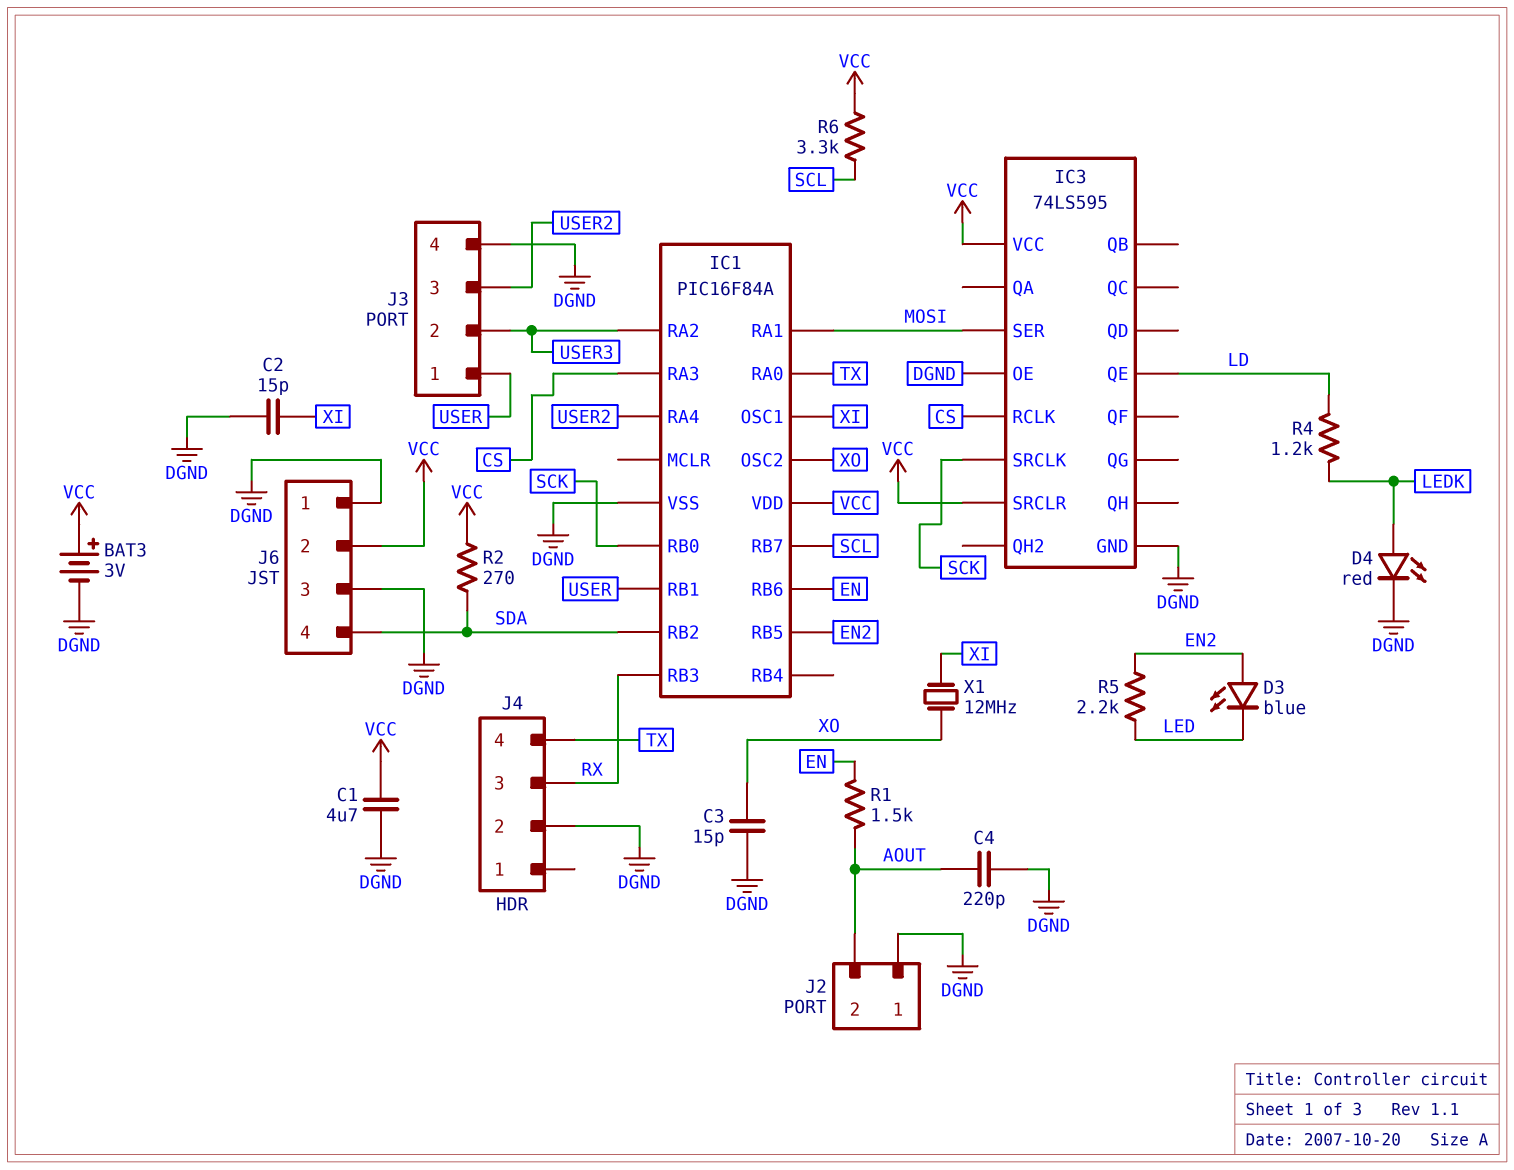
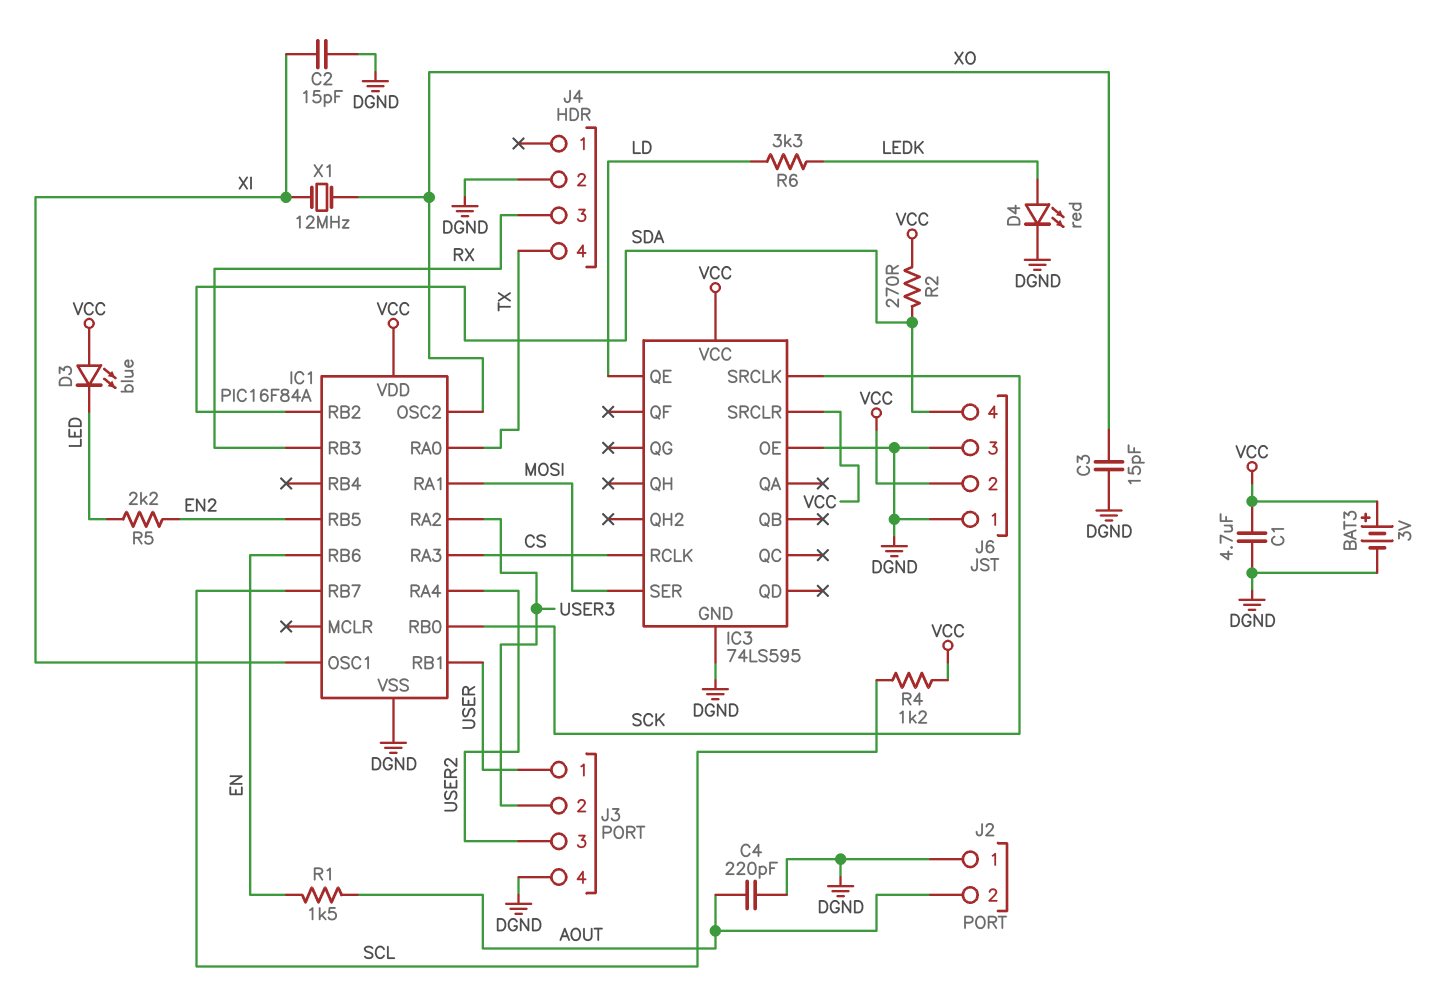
D3: LED blue (A EN2, K LED) -> LED blue (A VCC, K LED)
R4: 1.2k (LD, LEDK) -> 1.2k (SCL, VCC)
R6: 3.3k (SCL, VCC) -> 3.3k (LD, LEDK)

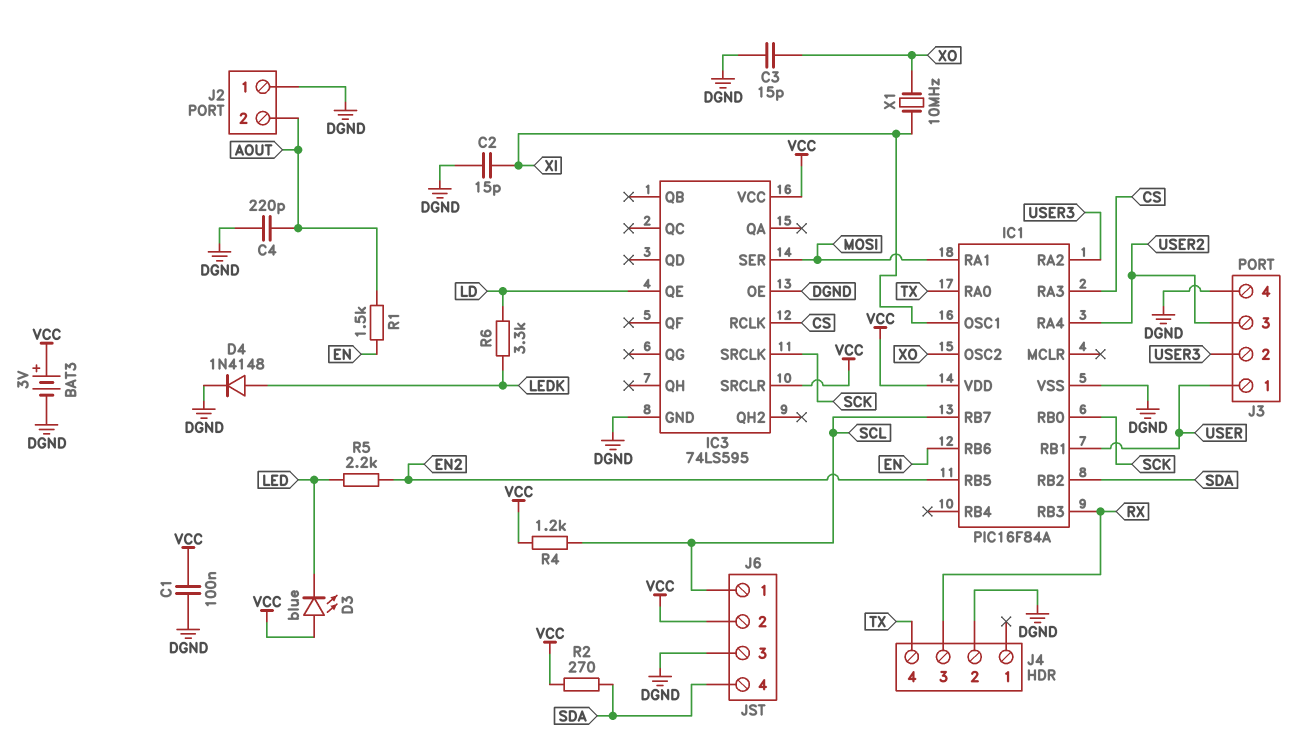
C1: 4.7uF (DGND, VCC) -> 100nF (DGND, VCC)
D4: LED red (A LEDK, K DGND) -> diode 1N4148 (A LEDK, K DGND)
J6 pin 1: DGND -> SCL
X1: 12MHz (XI, XO) -> 10MHz (XI, XO)

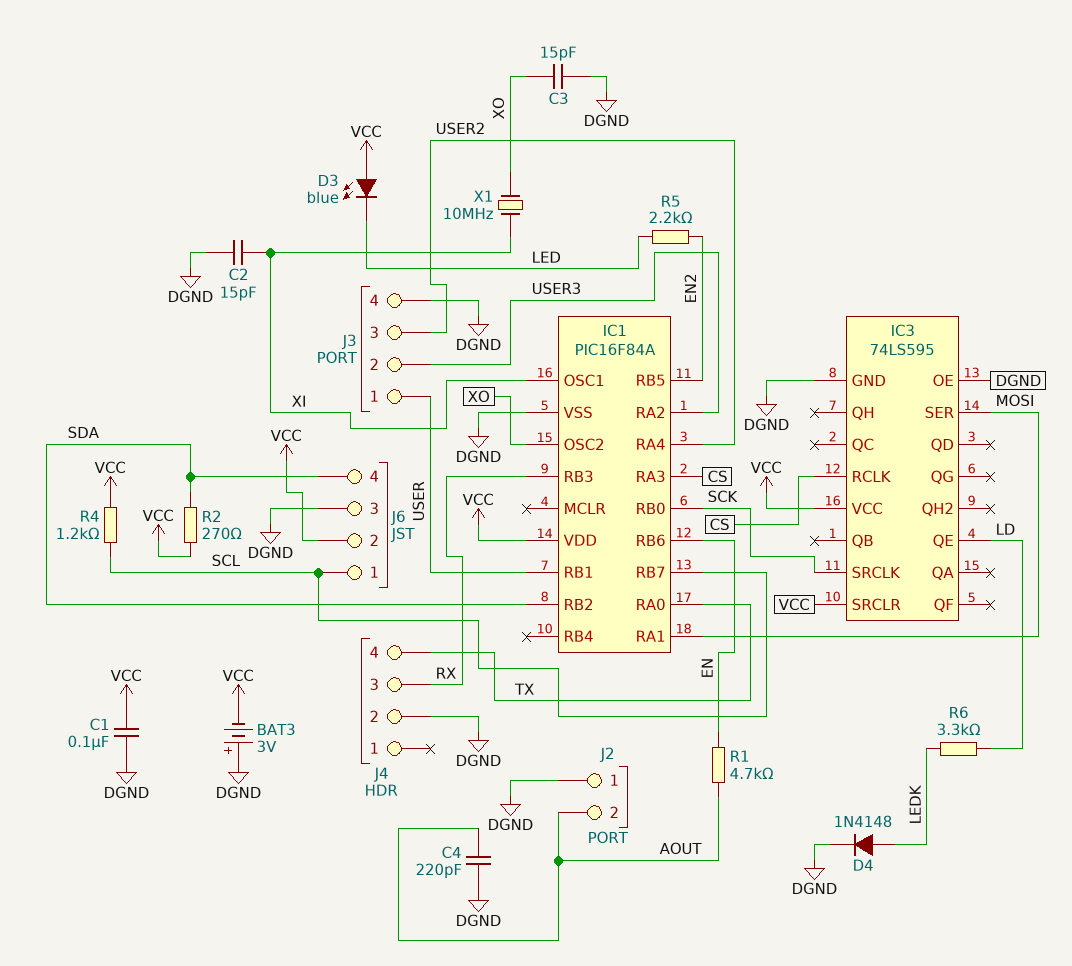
BAT3: 3V (plus VCC, minus DGND) -> 3V (plus DGND, minus VCC)
R1: 1.5k (AOUT, EN) -> 4.7k (AOUT, EN)

